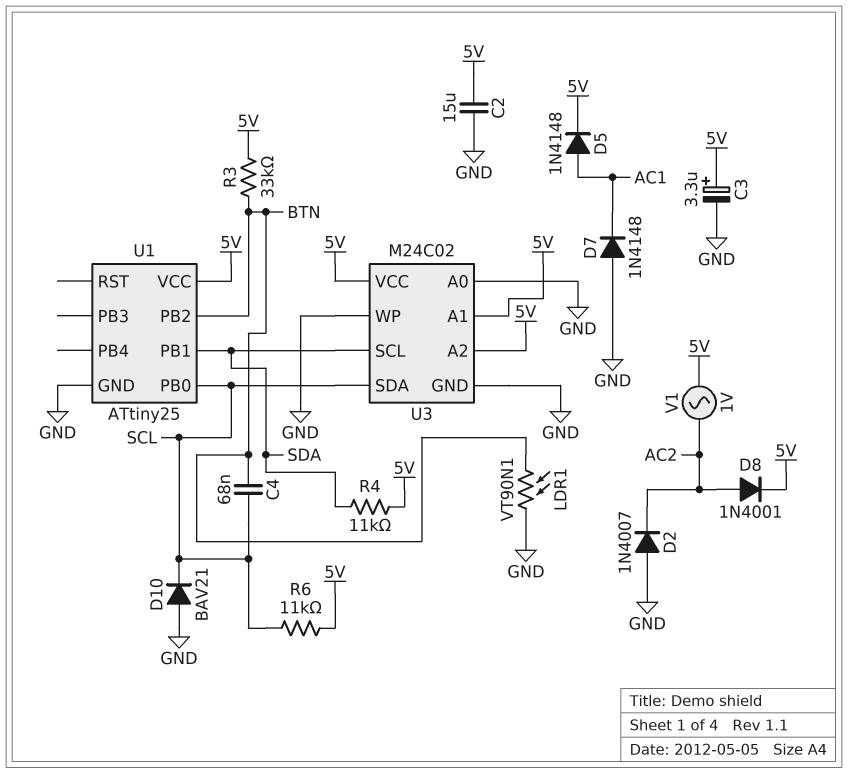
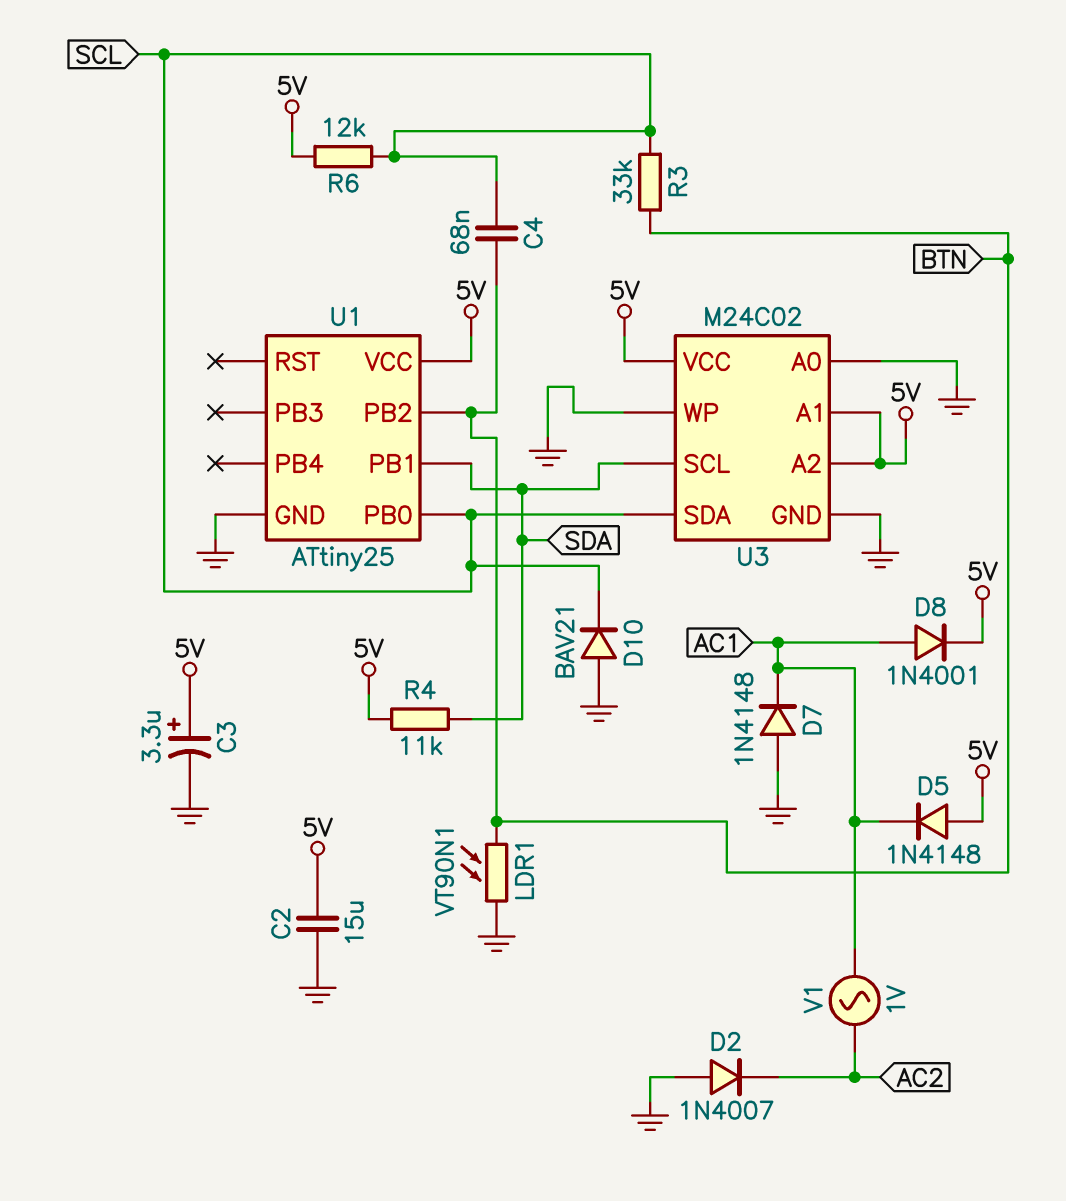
D5: diode 1N4148 (A AC1, K 5V) -> diode 1N4148 (A 5V, K AC1)
D8: diode 1N4001 (A AC2, K 5V) -> diode 1N4001 (A AC1, K 5V)
R3: 33k (5V, BTN) -> 33k (BTN, SCL)
R6: 11k (5V, SCL) -> 12k (5V, SCL)
V1: AC 1V (5V, AC2) -> AC 1V (AC1, AC2)

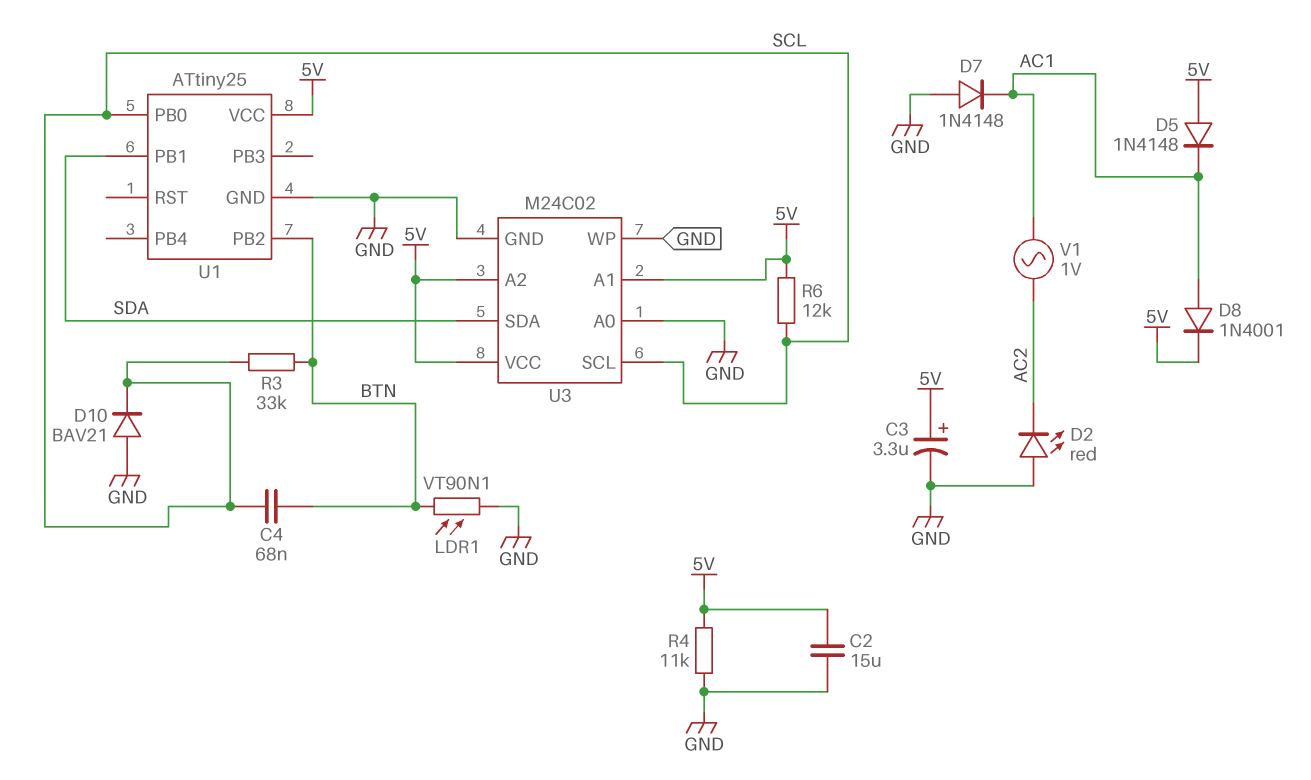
D2: diode 1N4007 (A GND, K AC2) -> LED red (A GND, K AC2)
R4: 11k (5V, SDA) -> 11k (5V, GND)
U3 pin SCL: SDA -> SCL
U3 pin SDA: SCL -> SDA

